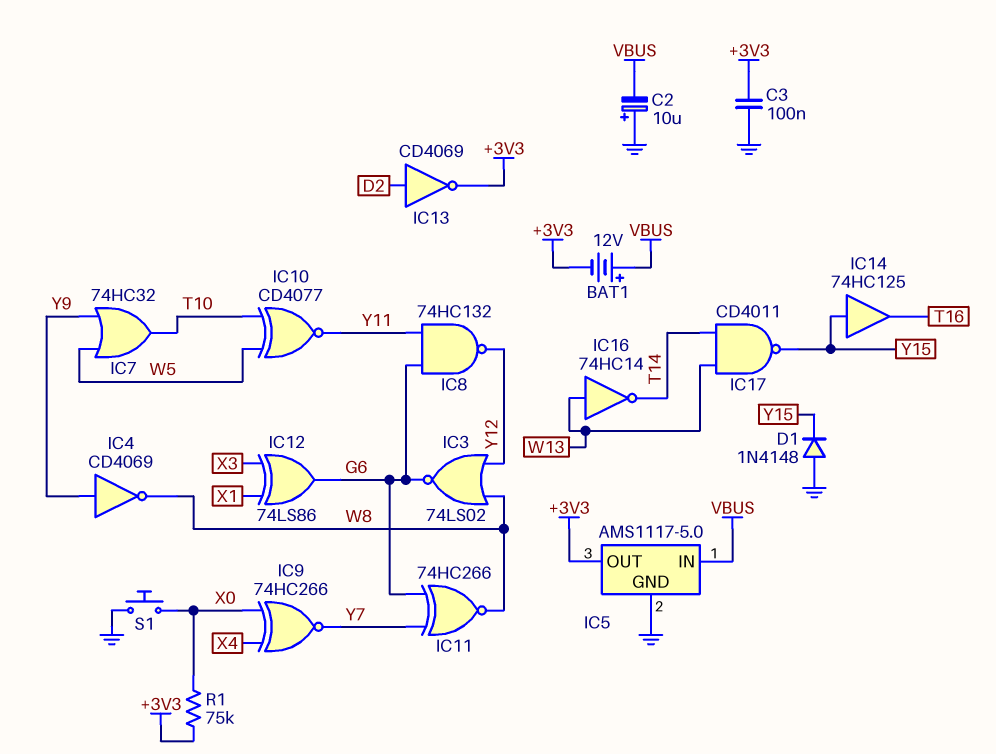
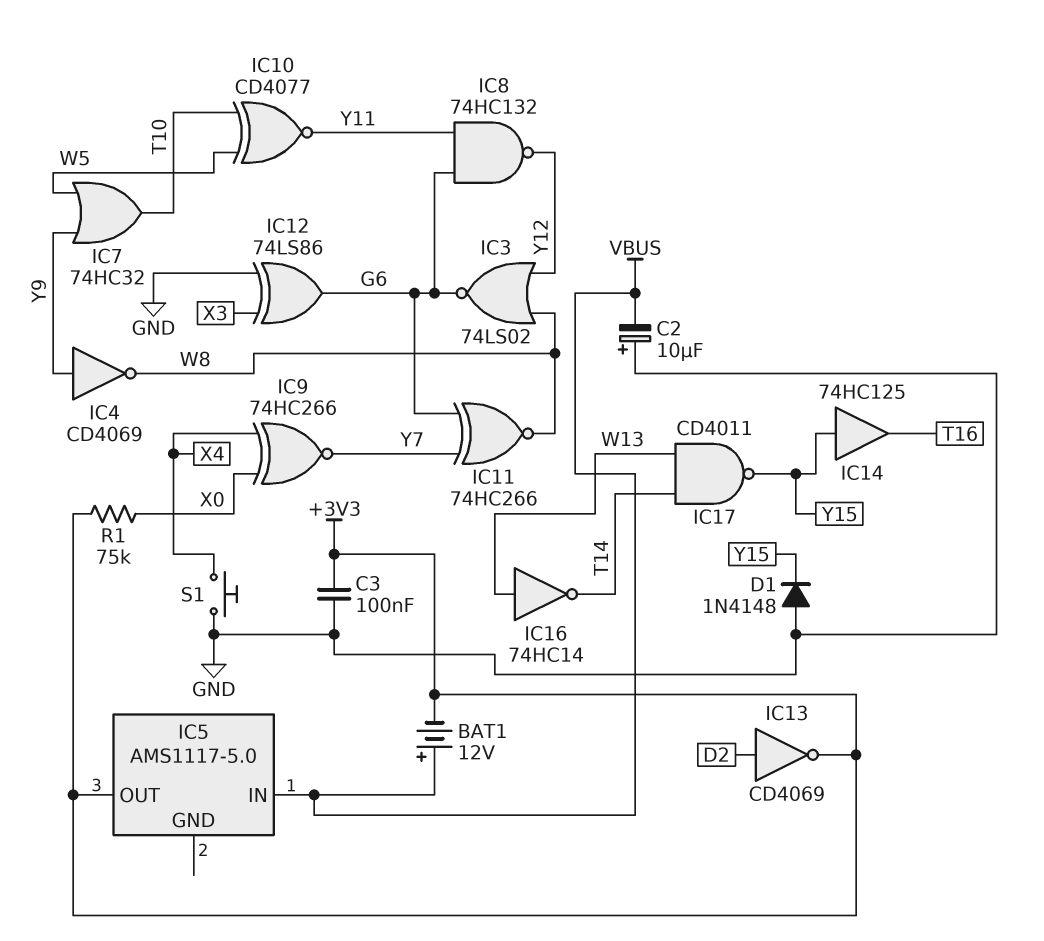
IC5 pin GND: GND -> none
IC12: XOR 74LS86 (in X1, in X3, out G6) -> XOR 74LS86 (in GND, in X3, out G6)
S1: button (GND, X0) -> button (GND, X4)

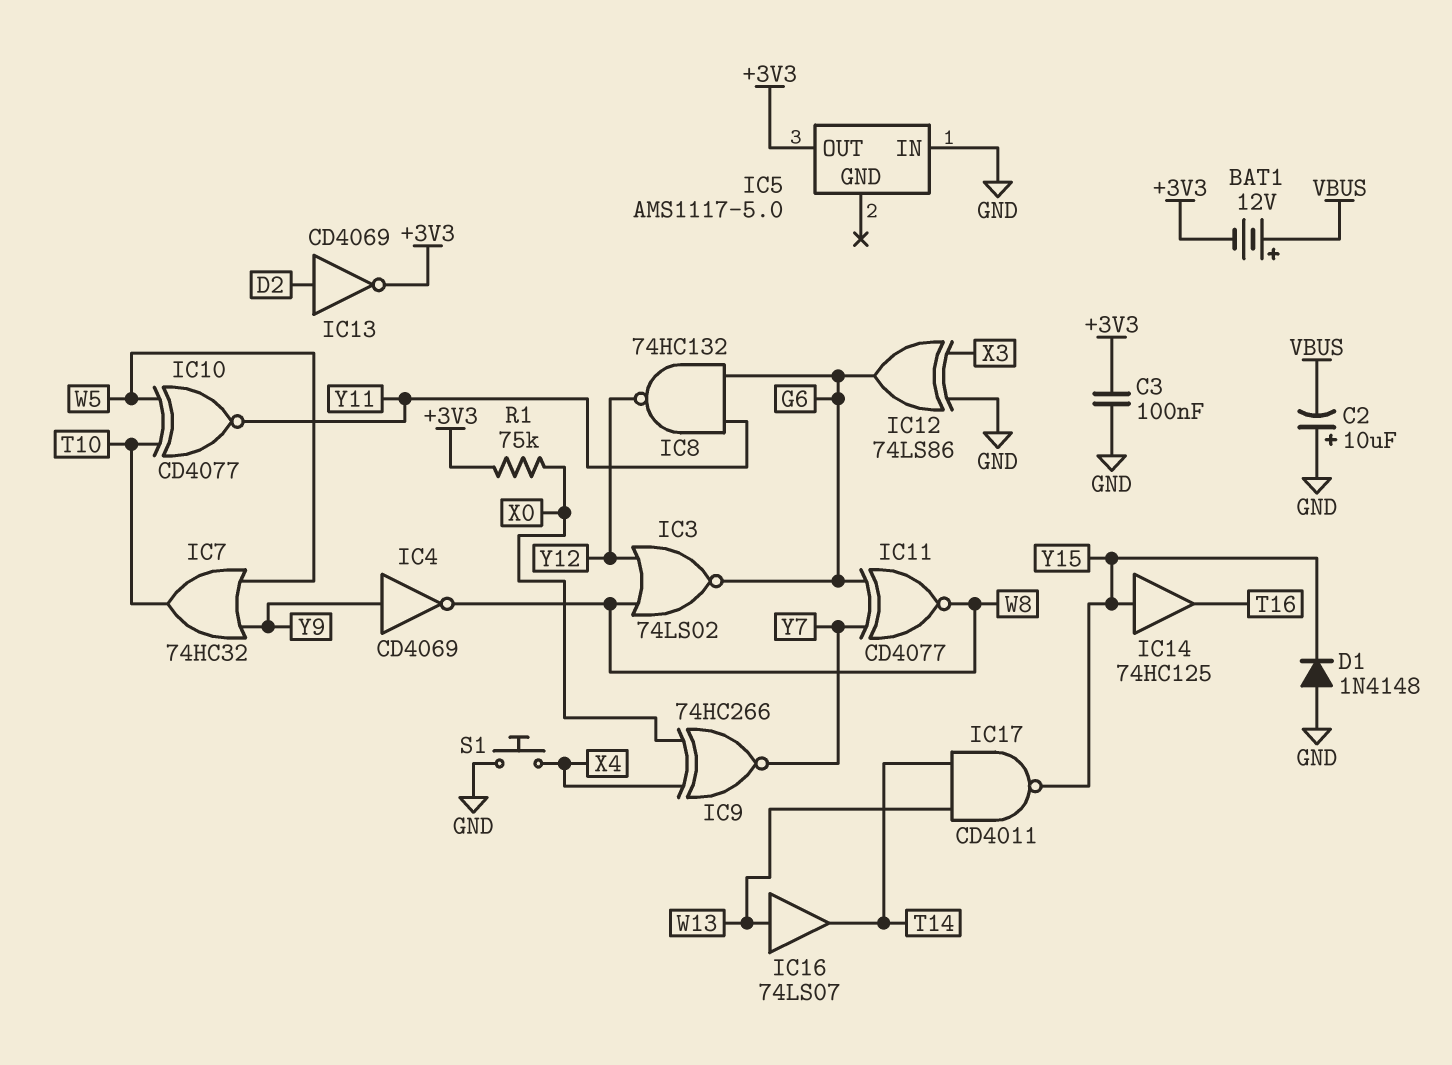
IC5 pin IN: VBUS -> GND
IC11: XNOR 74HC266 (in G6, in Y7, out W8) -> XNOR CD4077 (in G6, in Y7, out W8)
IC16: NOT 74HC14 (in W13, out T14) -> buffer 74LS07 (in W13, out T14)

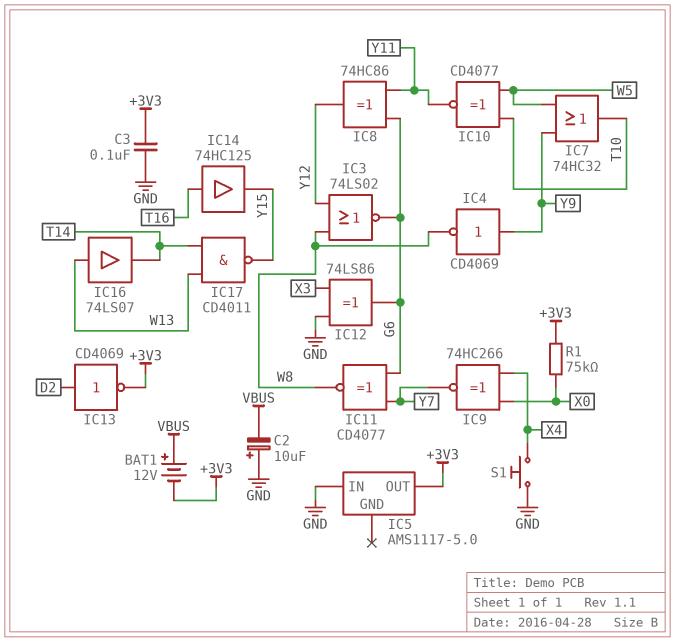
D1: diode 1N4148 (A GND, K Y15) -> none
IC8: NAND 74HC132 (in G6, in Y11, out Y12) -> XOR 74HC86 (in G6, in Y11, out Y12)
IC14: buffer 74HC125 (in Y15, out T16) -> buffer 74HC125 (in T16, out Y15)

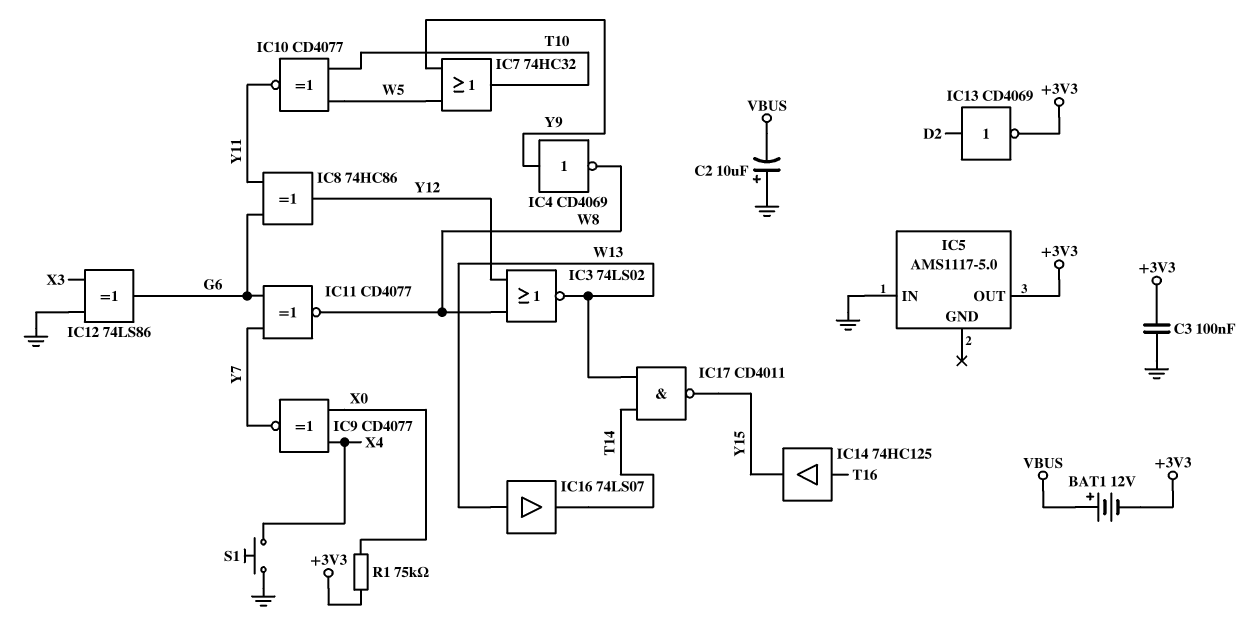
IC3: NOR 74LS02 (in W8, in Y12, out G6) -> NOR 74LS02 (in W8, in Y12, out W13)
IC9: XNOR 74HC266 (in X0, in X4, out Y7) -> XNOR CD4077 (in X0, in X4, out Y7)

